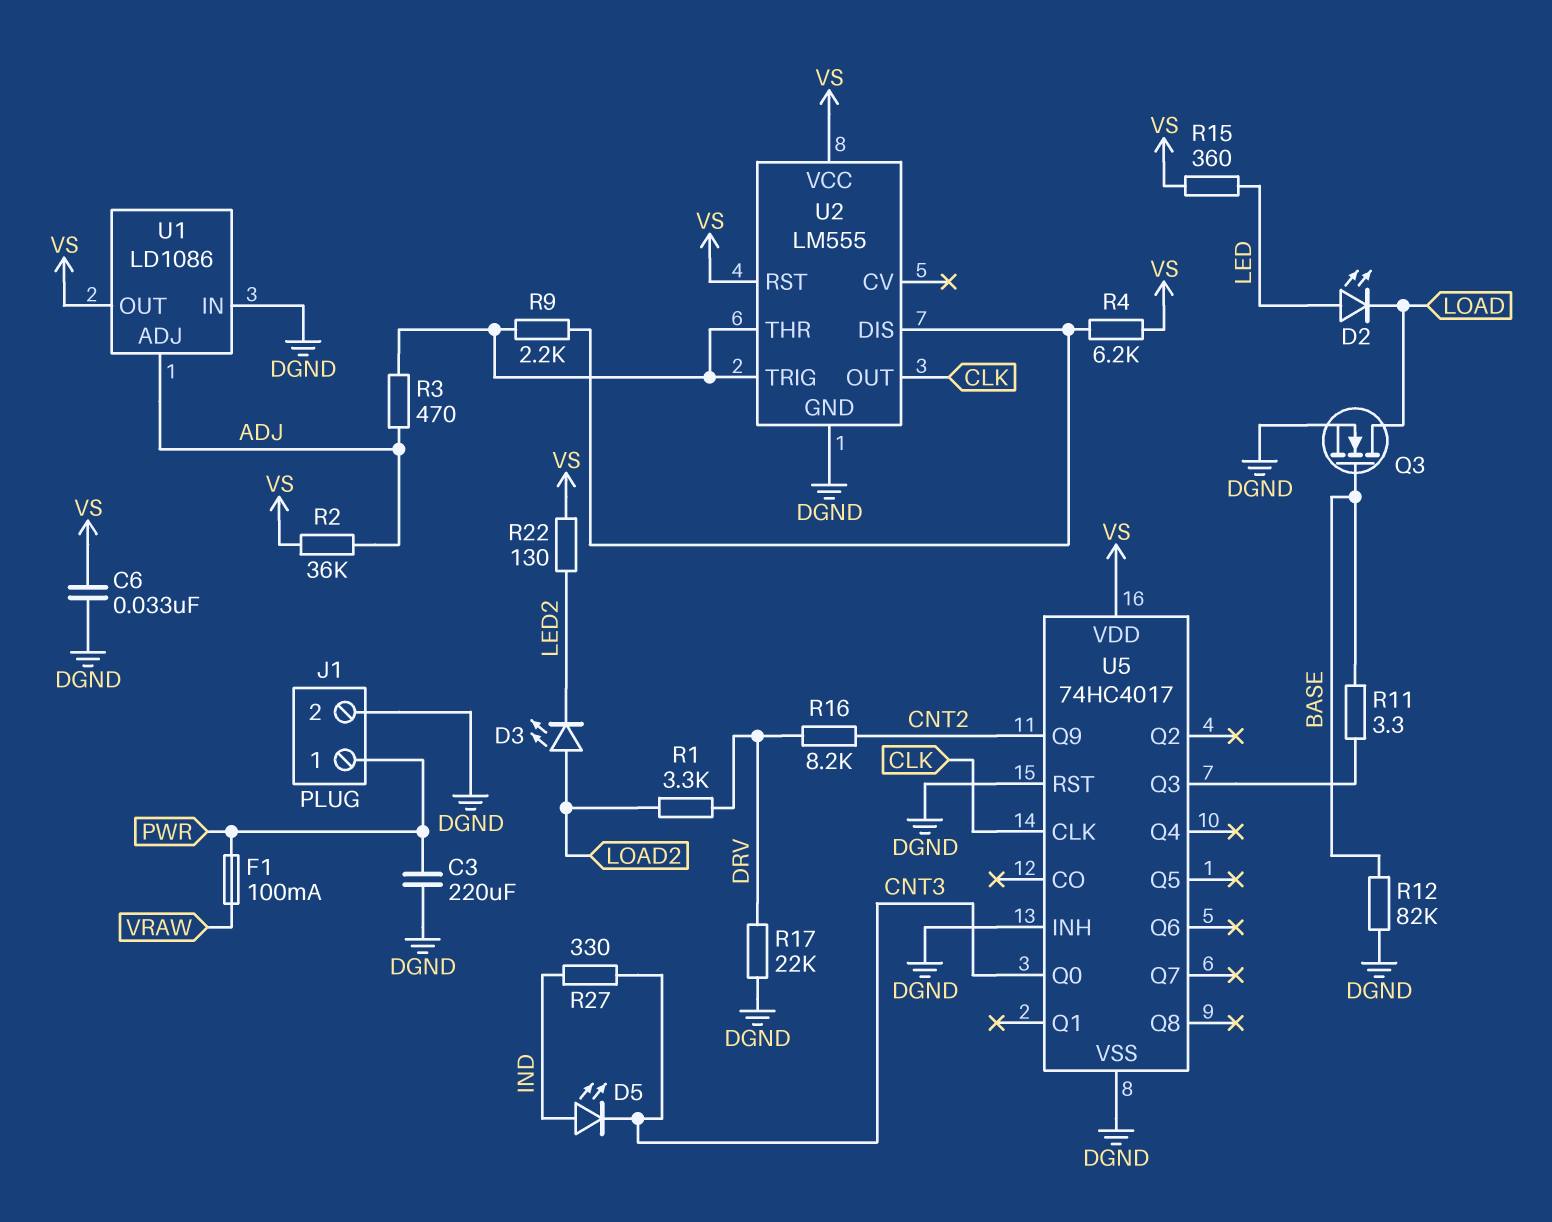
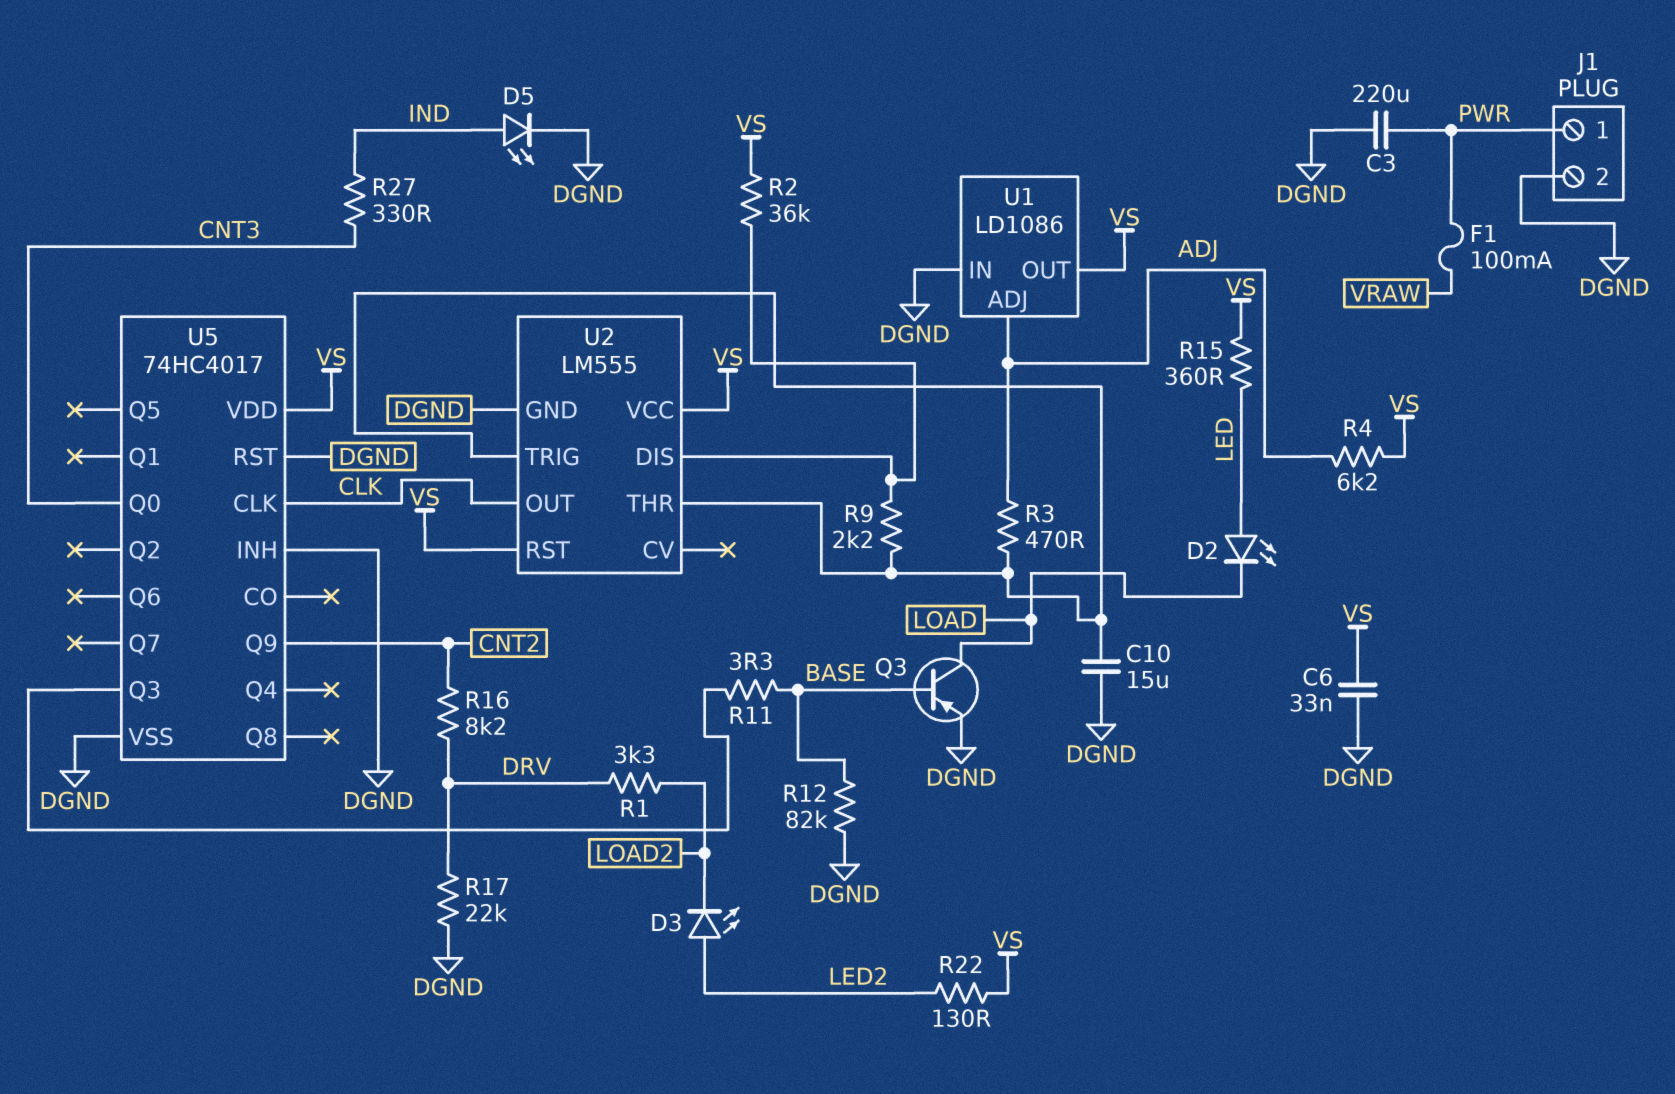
C10: none -> 15uF (DGND, U2/THR)
D3: LED (A LOAD2, K LED2) -> LED (A LED2, K LOAD2)
D5: LED (A IND, K CNT3) -> LED (A IND, K DGND)
Q3: NMOS (G BASE, D LOAD, S DGND) -> PNP (B BASE, C LOAD, E DGND)
R2: 36k (ADJ, VS) -> 36k (U2/DIS, VS)
R4: 6.2k (U2/DIS, VS) -> 6.2k (ADJ, VS)

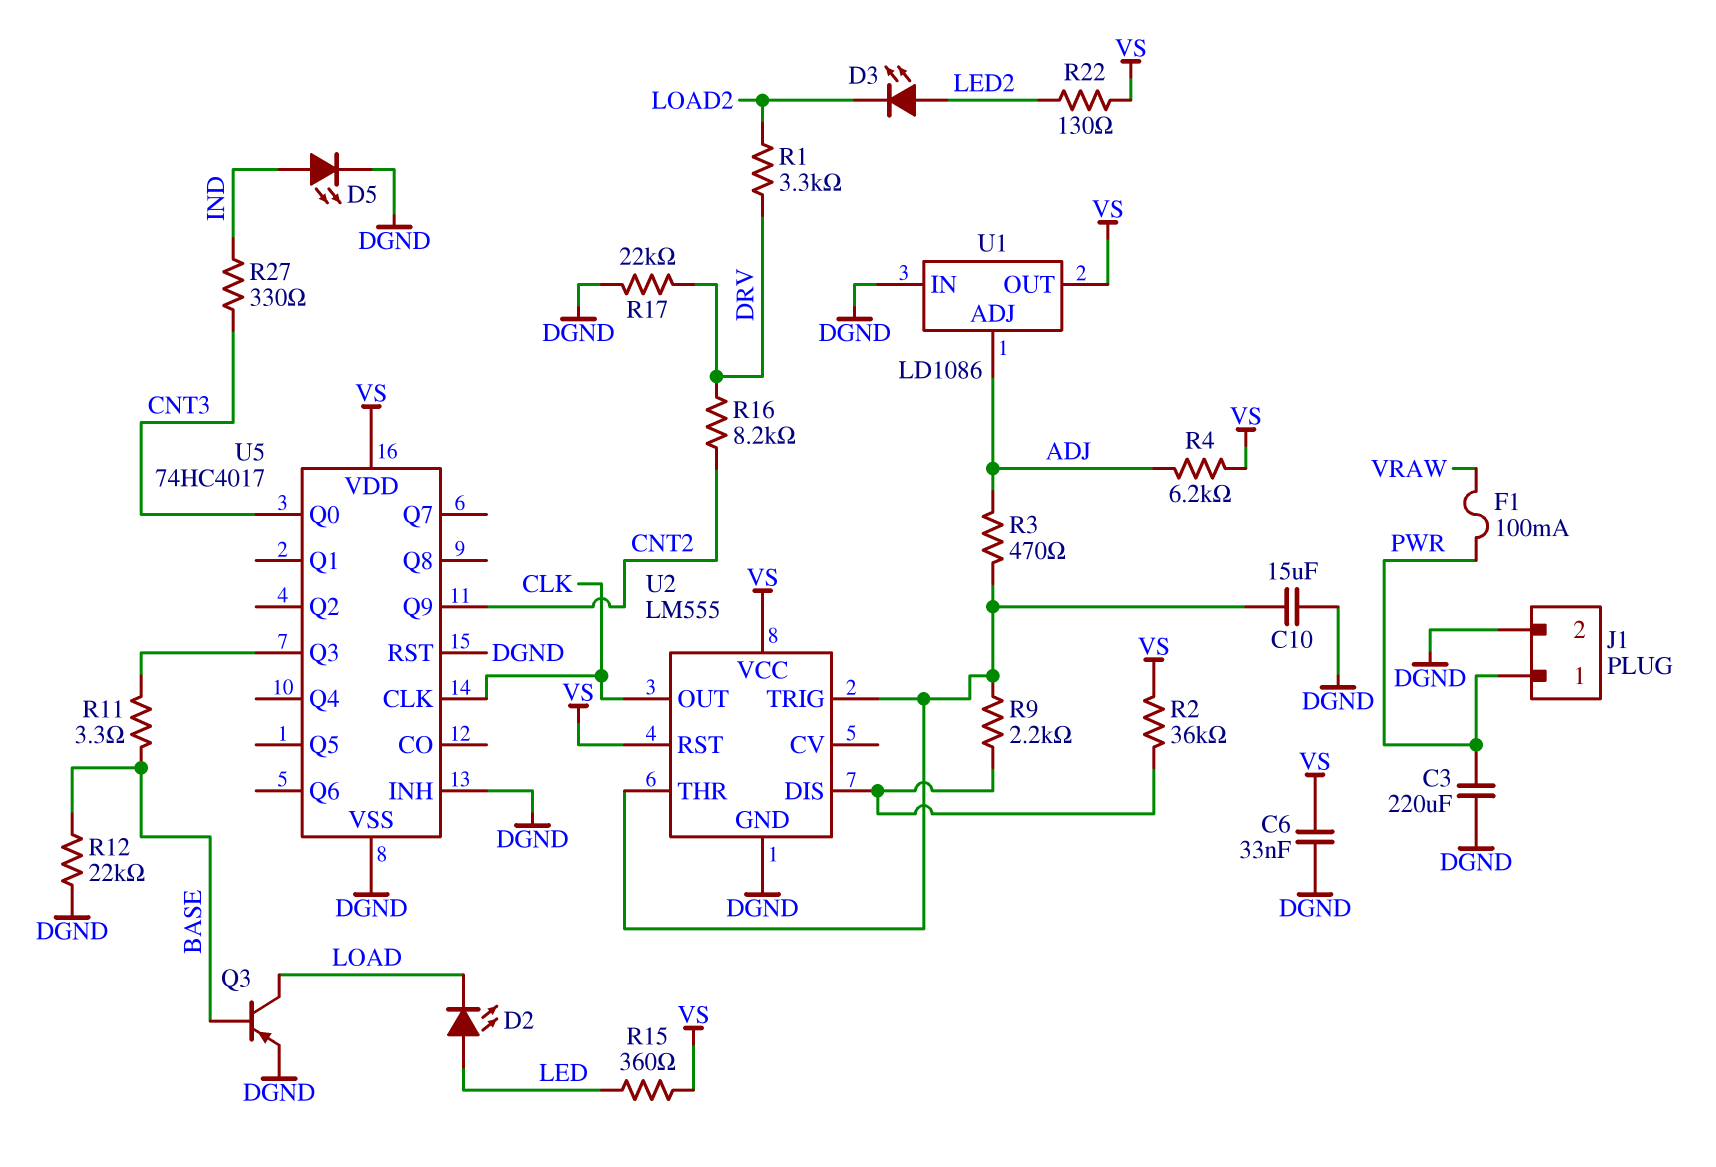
R12: 82k (BASE, DGND) -> 22k (BASE, DGND)

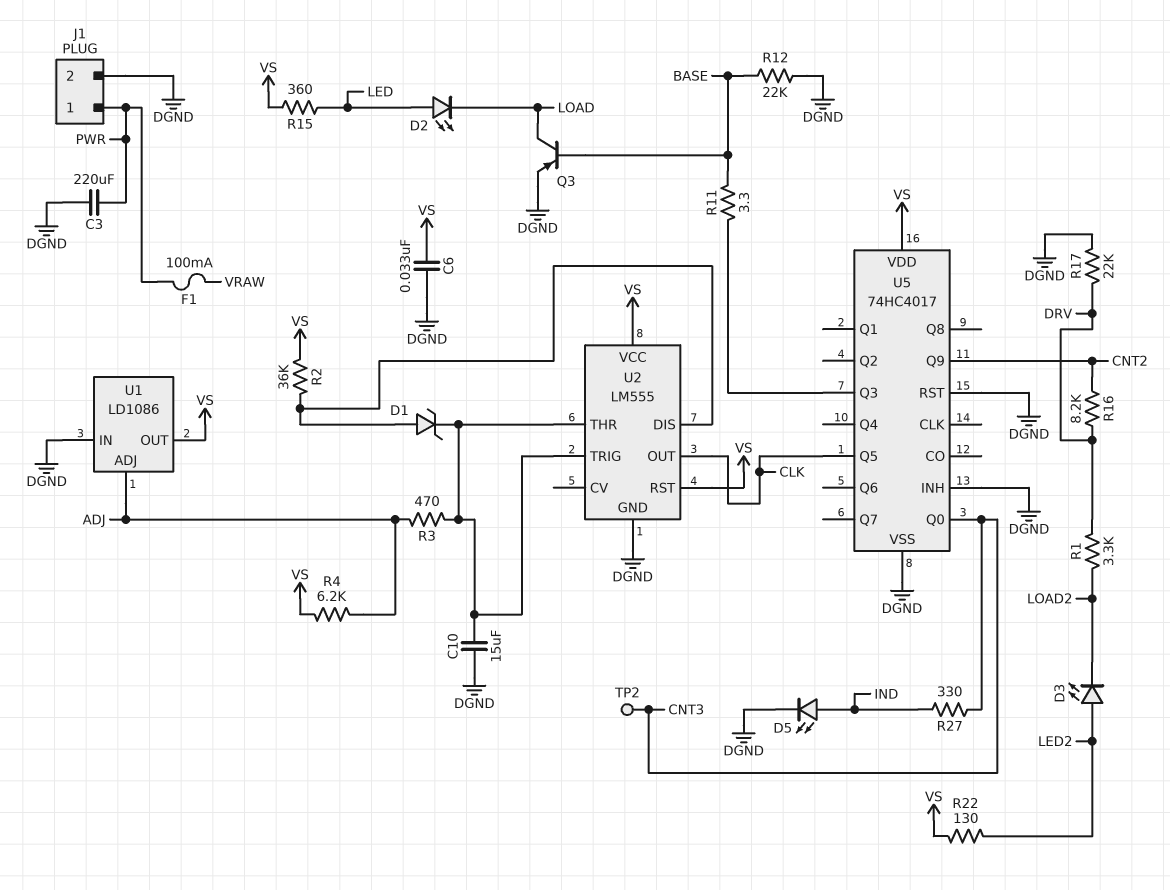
D1: none -> zener (A U2/DIS, K U2/THR)
R9: 2.2k (U2/DIS, U2/THR) -> none
TP2: none -> test point (CNT3)
U5 pin CLK: CLK -> none
U5 pin Q5: none -> CLK

